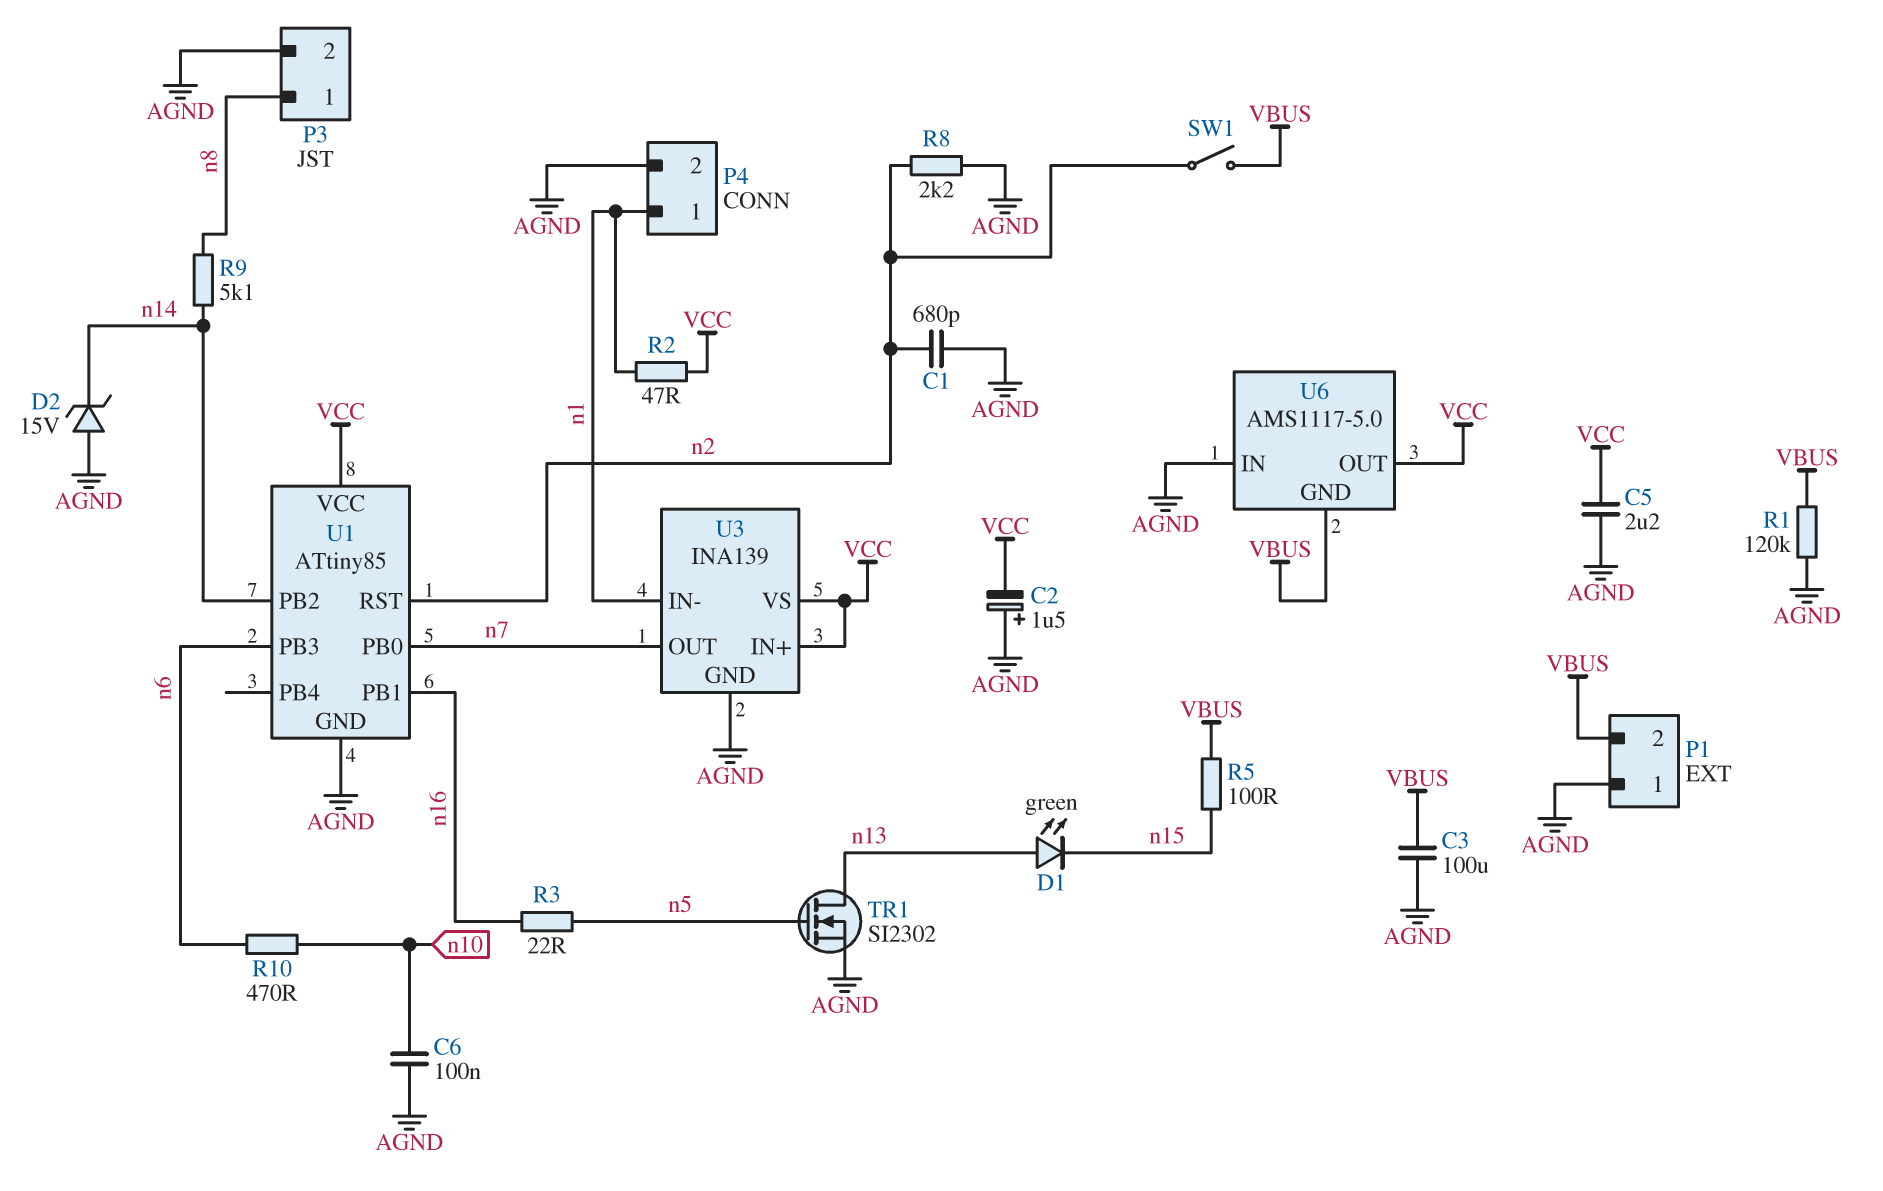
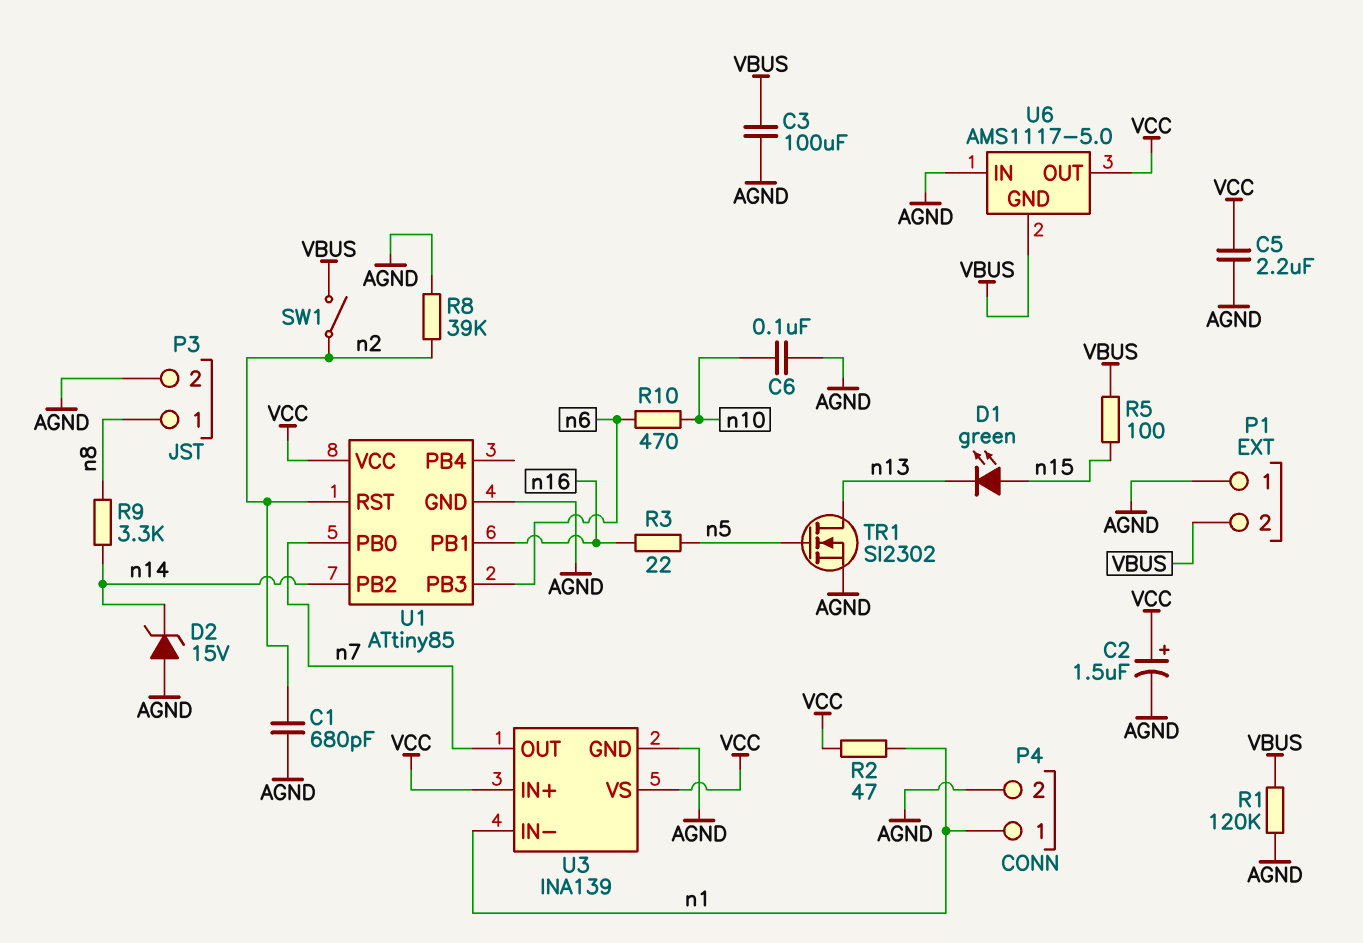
C2: 1.5uF (plus AGND, minus VCC) -> 1.5uF (plus VCC, minus AGND)
D1: LED green (A n13, K n15) -> LED green (A n15, K n13)
R8: 2.2k (AGND, n2) -> 39k (AGND, n2)
R9: 5.1k (n8, n14) -> 3.3k (n8, n14)

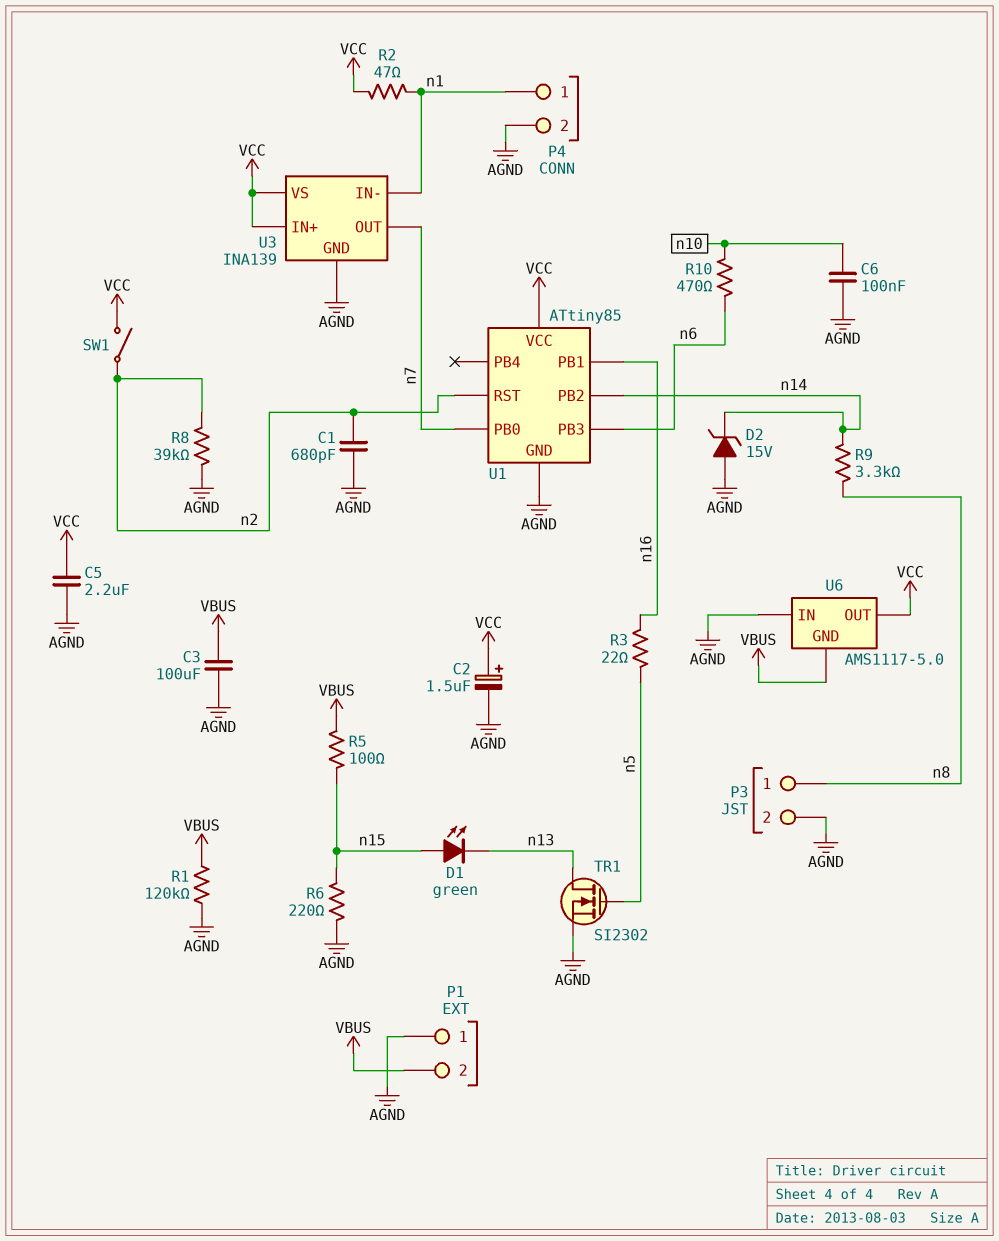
R6: none -> 220 (AGND, n15)
SW1: switch (VBUS, n2) -> switch (VCC, n2)

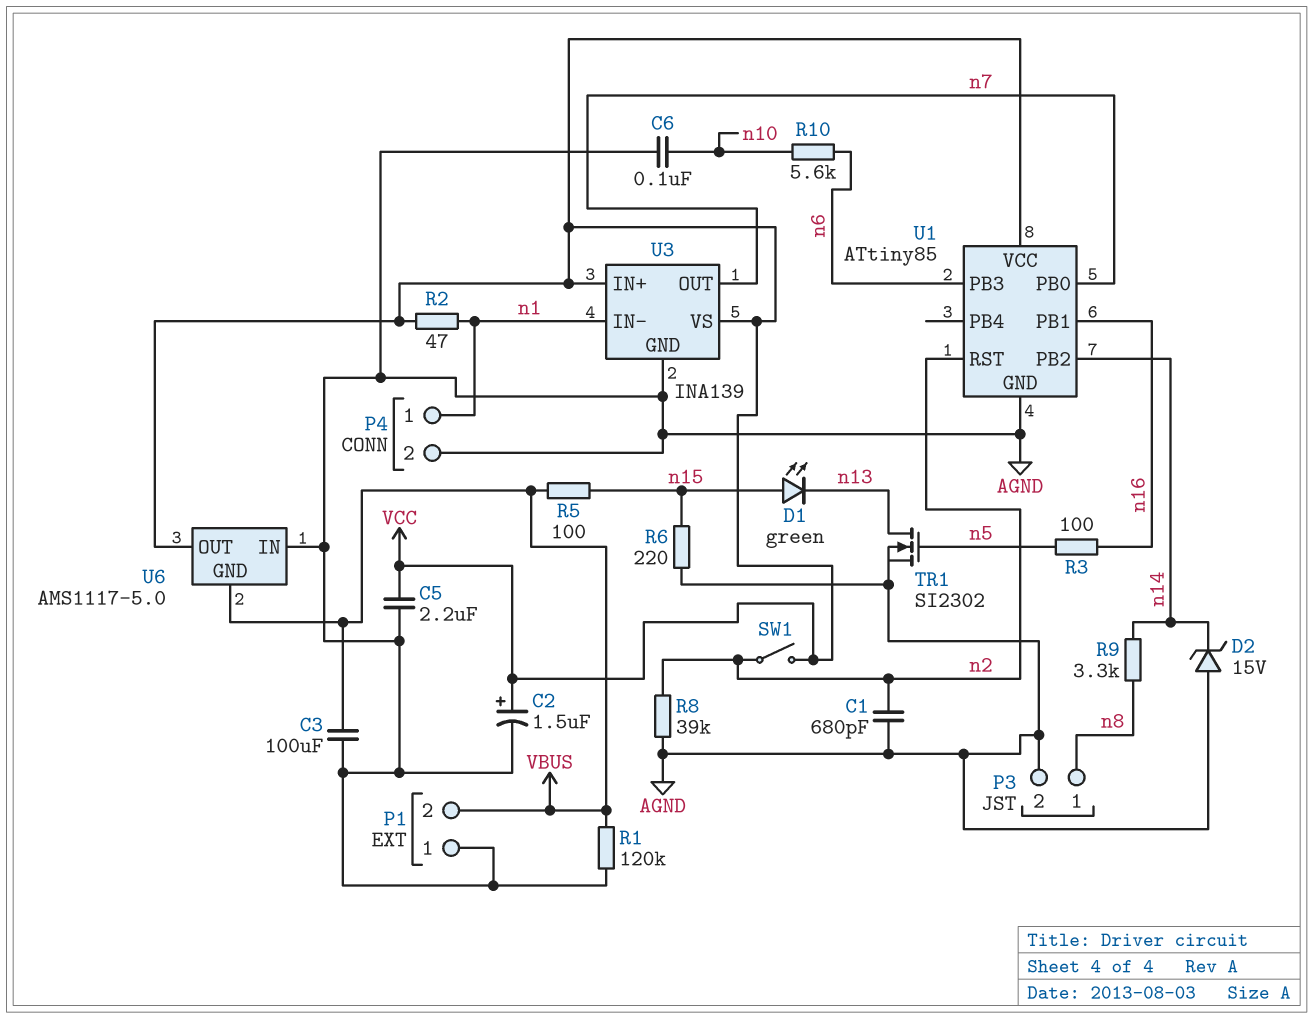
R3: 22 (n5, n16) -> 100 (n5, n16)
R10: 470 (n6, n10) -> 5.6k (n6, n10)

